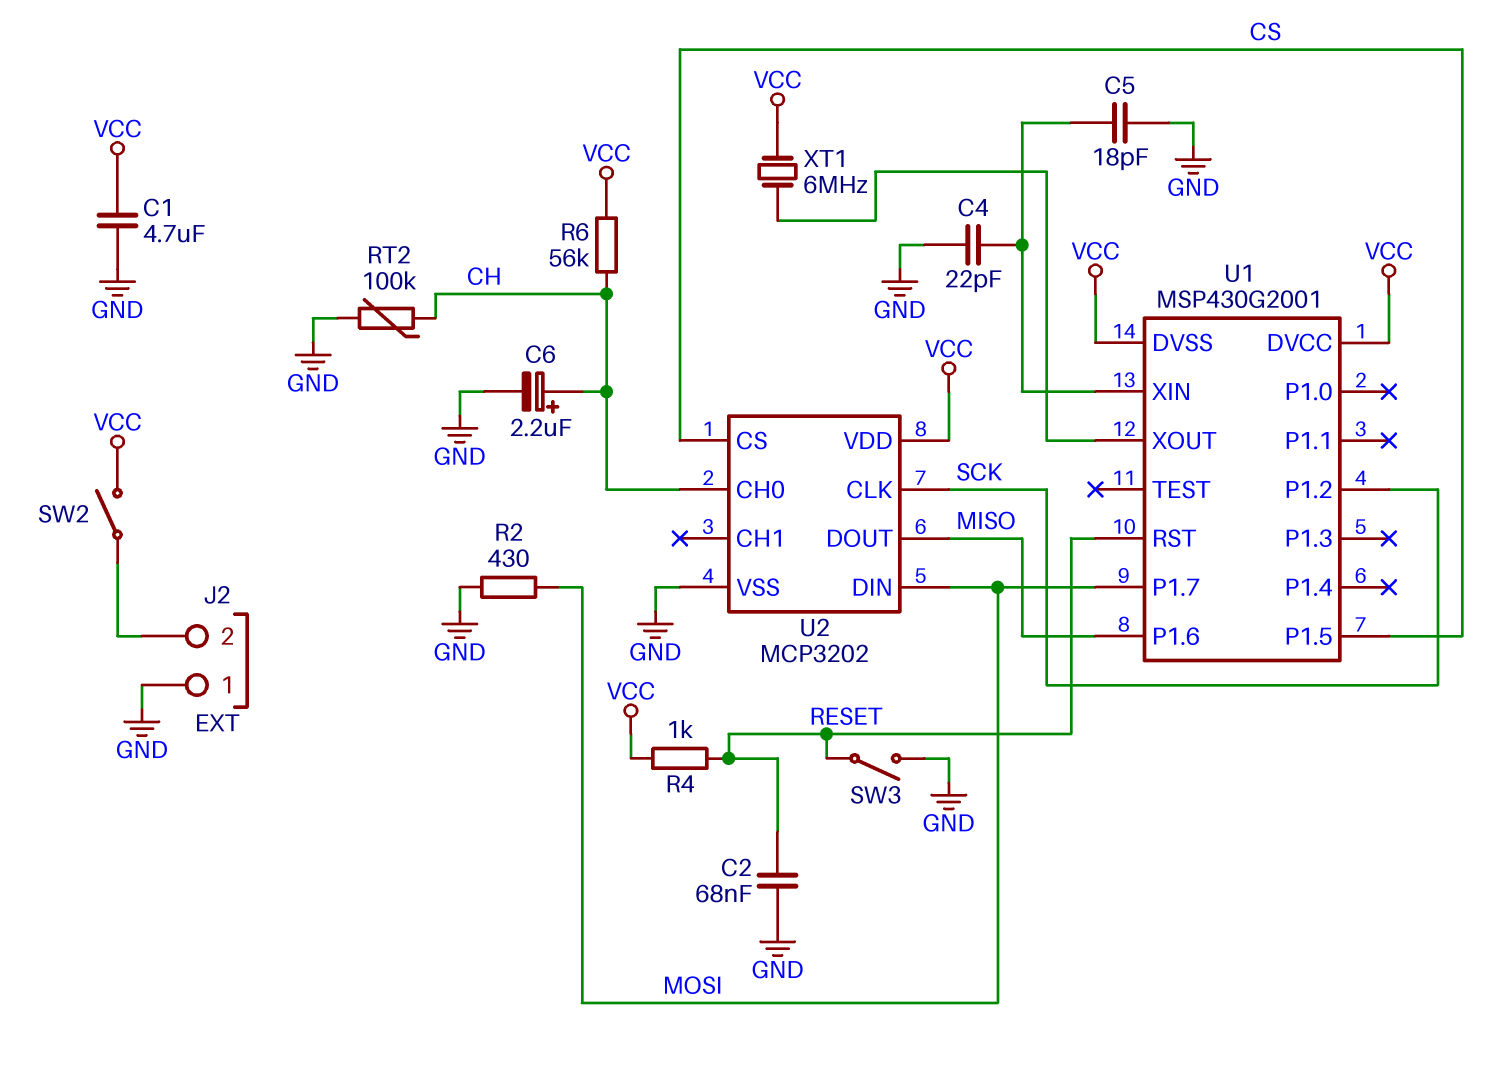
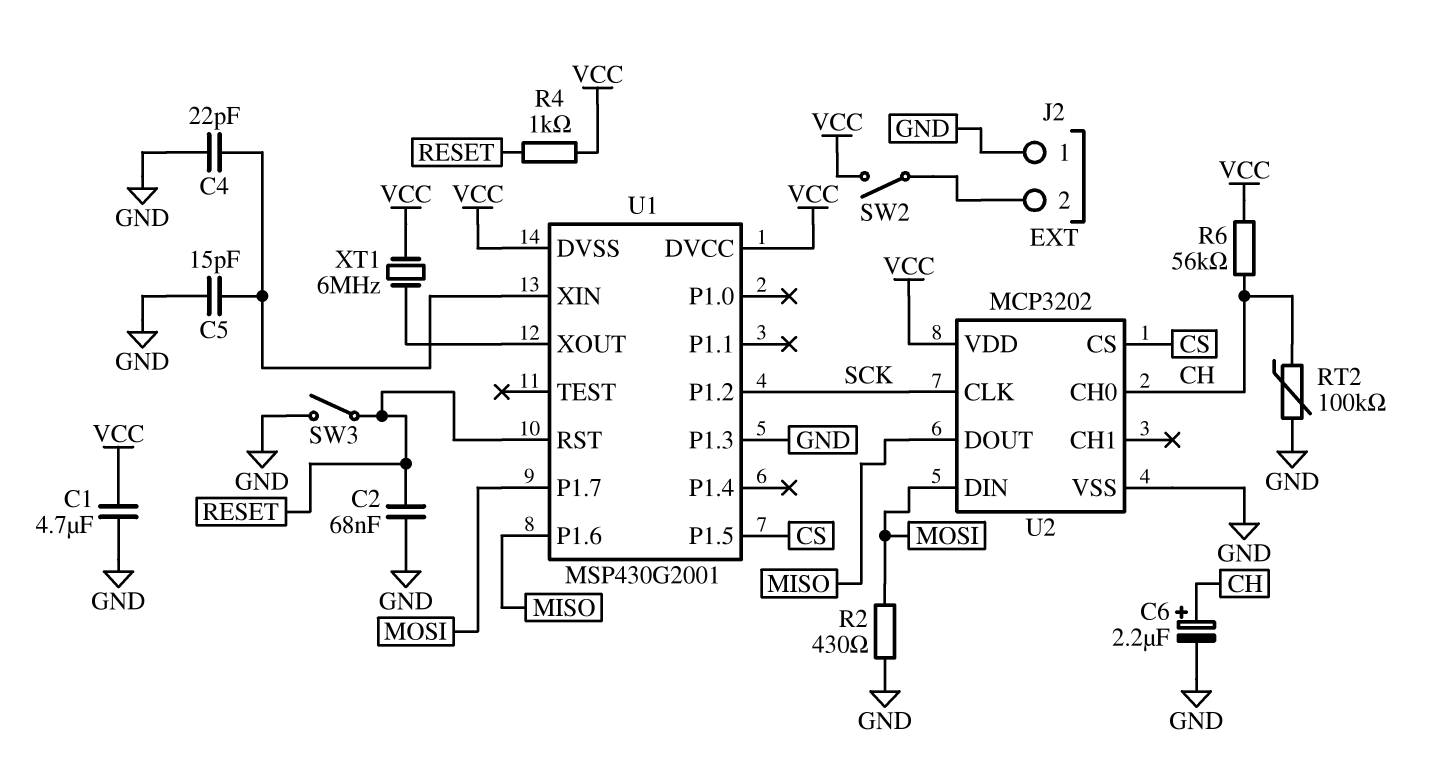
C5: 18pF (GND, U1/XIN) -> 15pF (GND, U1/XIN)
U1 pin P1.3: none -> GND

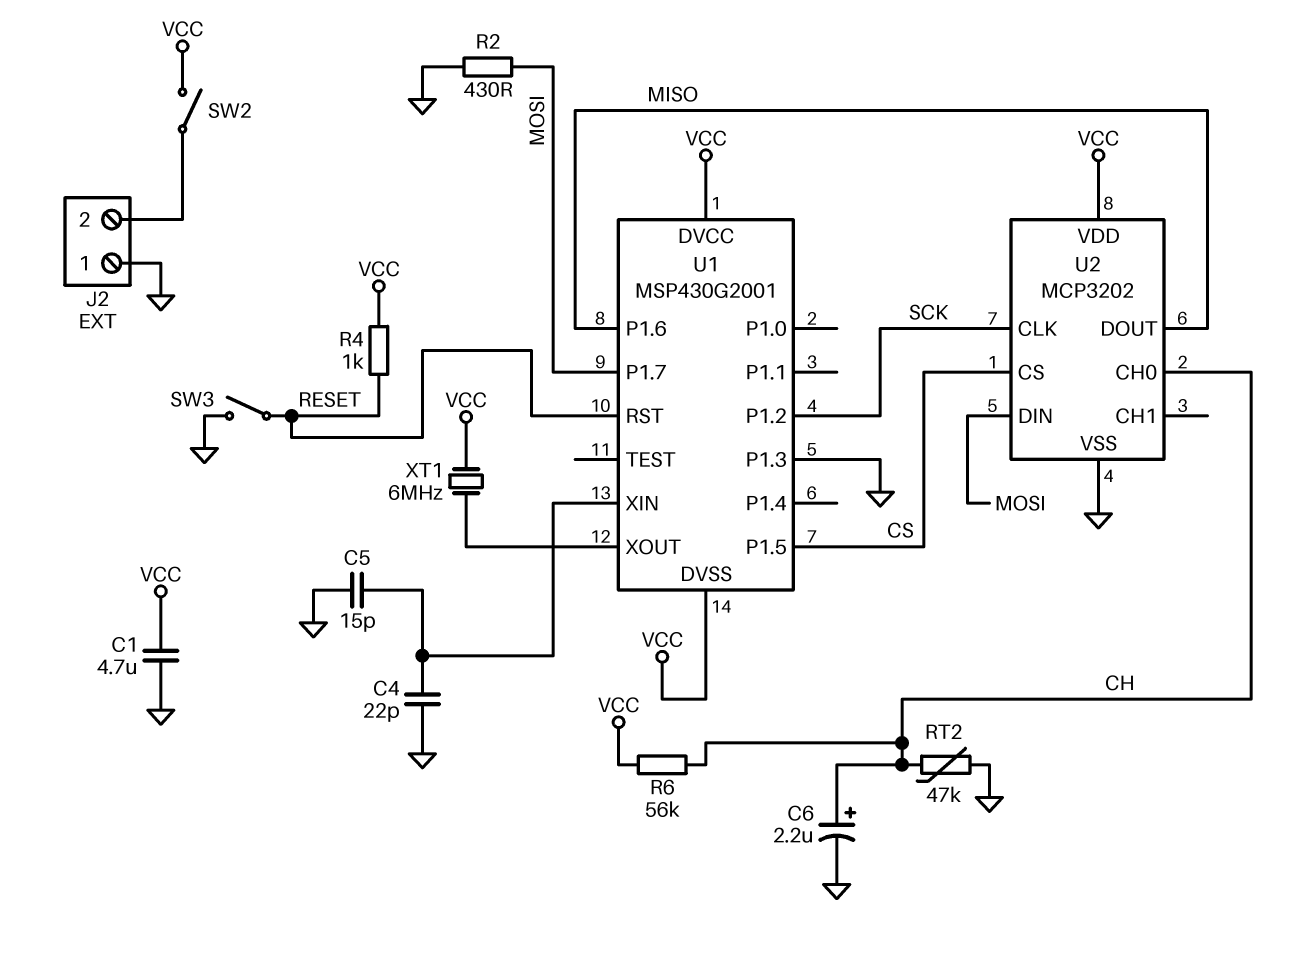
C2: 68nF (GND, RESET) -> none
RT2: 100k (CH, GND) -> 47k (CH, GND)

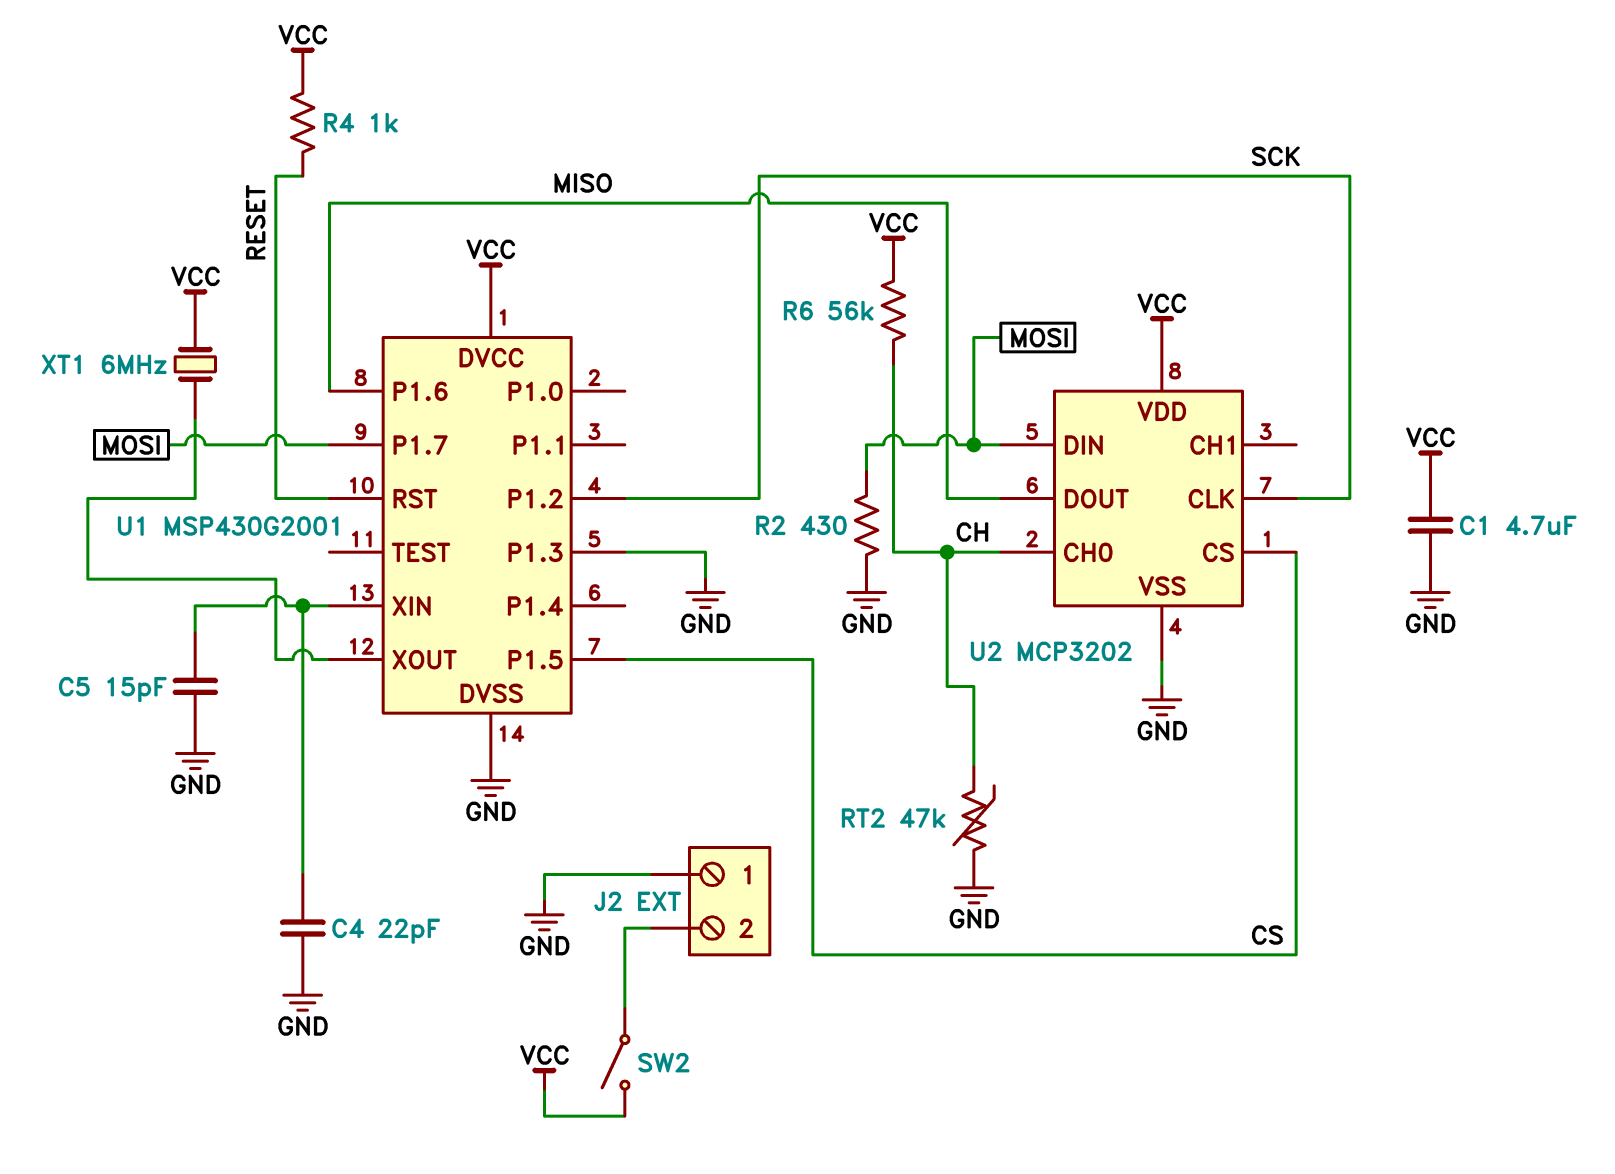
C6: 2.2uF (plus CH, minus GND) -> none
SW3: switch (GND, RESET) -> none
U1 pin DVSS: VCC -> GND

